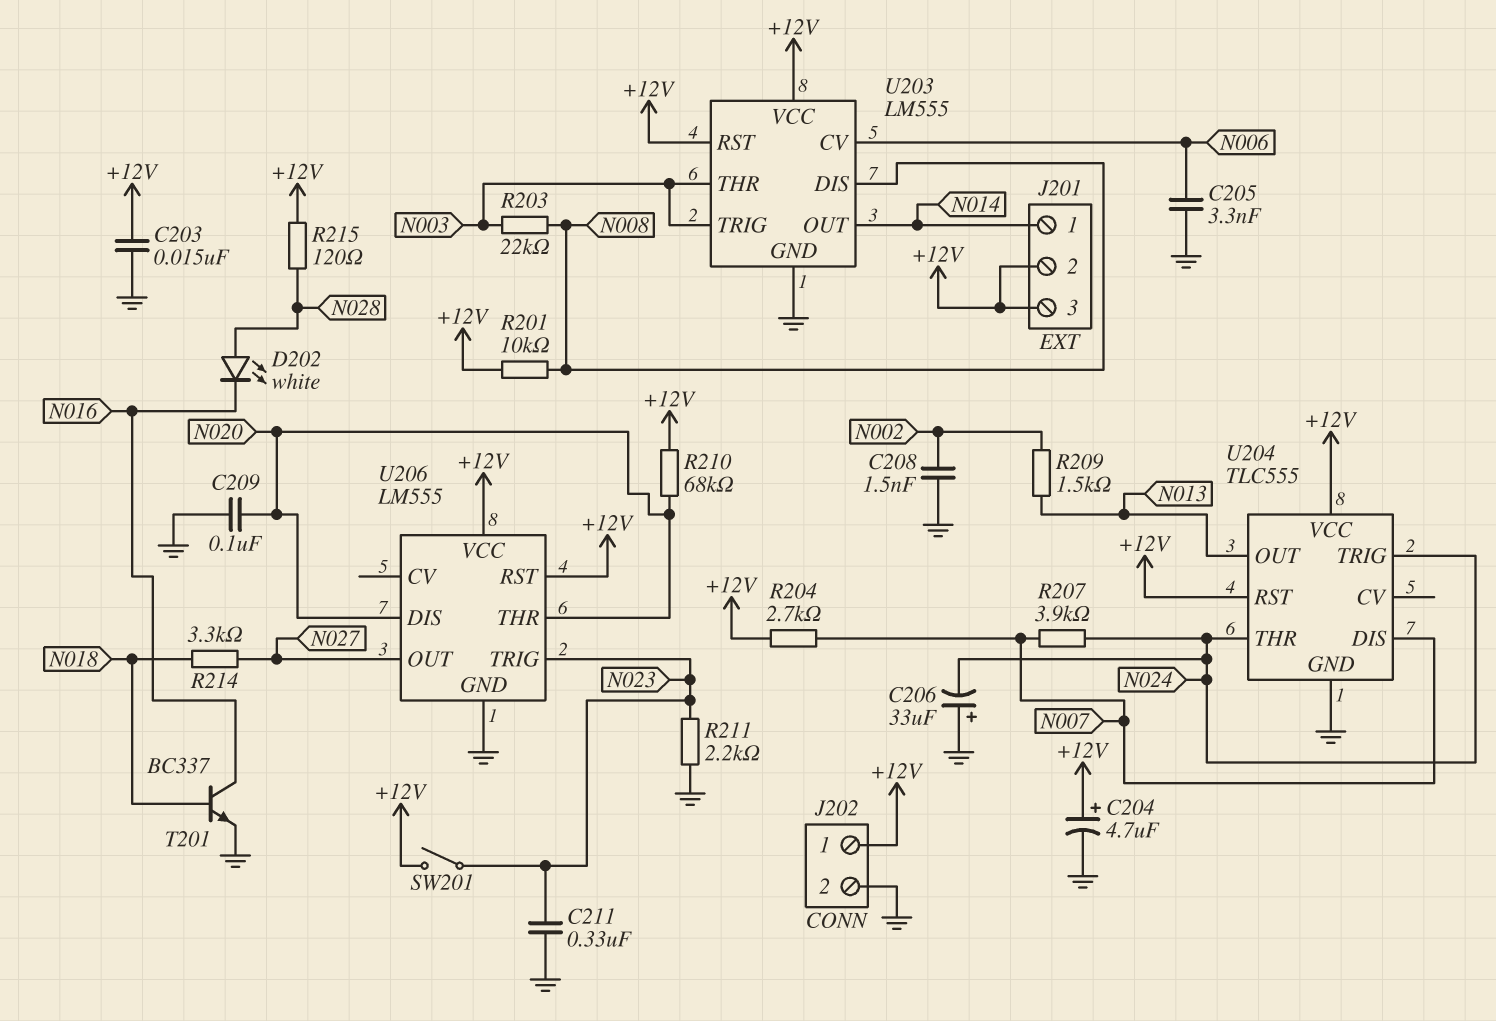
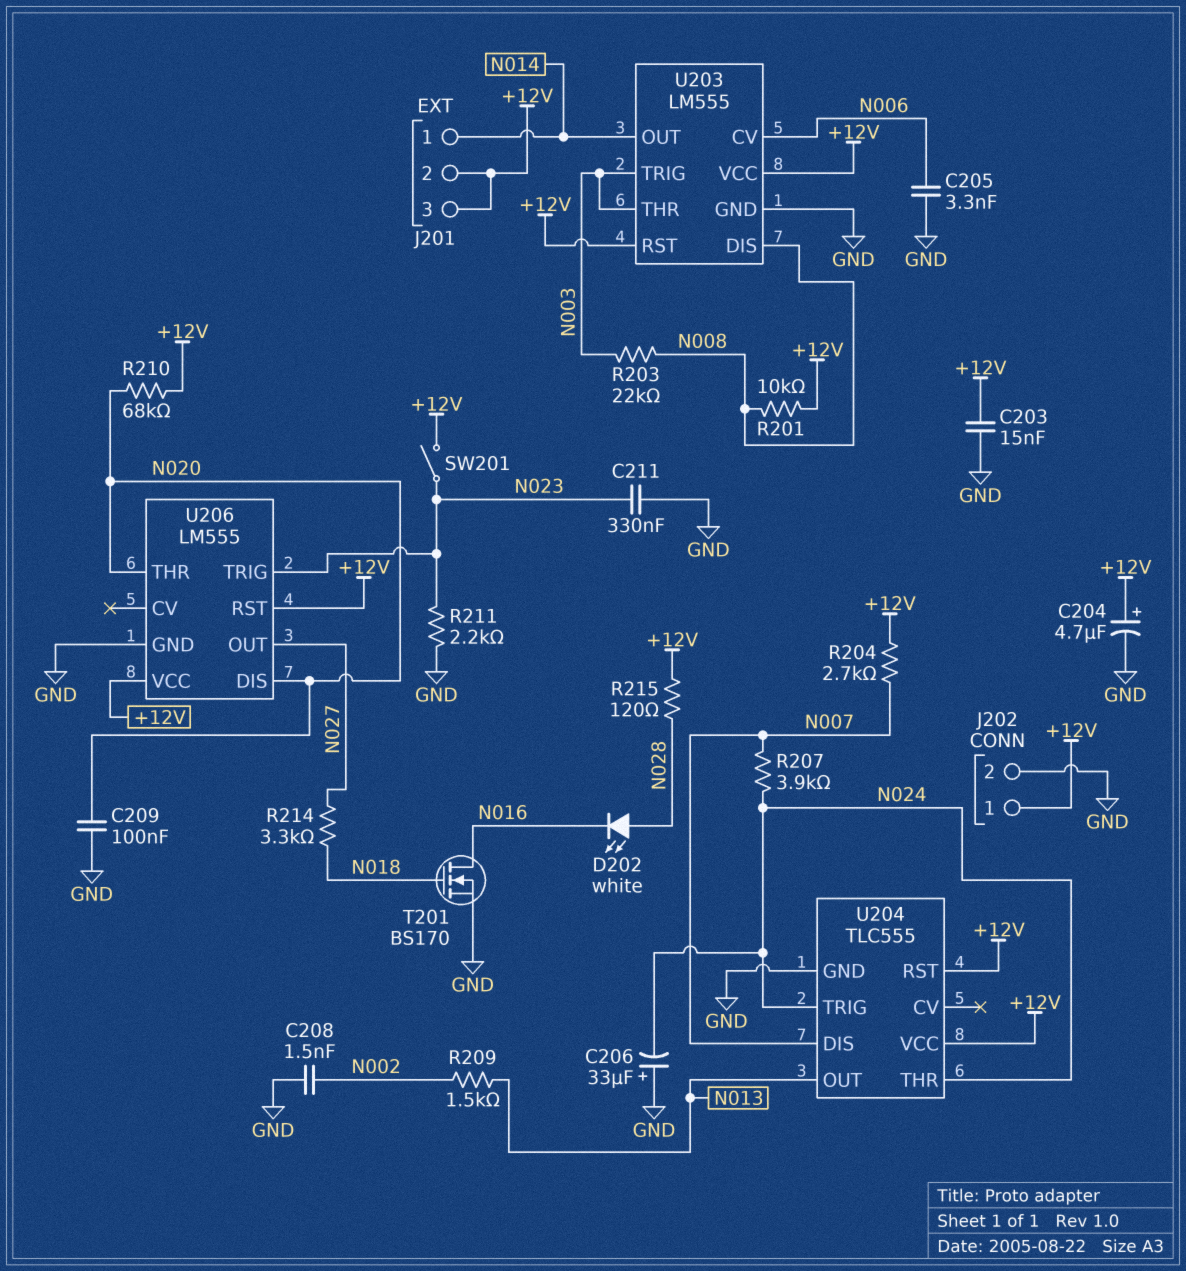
T201: NPN BC337 (B N018, C N016, E GND) -> NMOS BS170 (G N018, D N016, S GND)

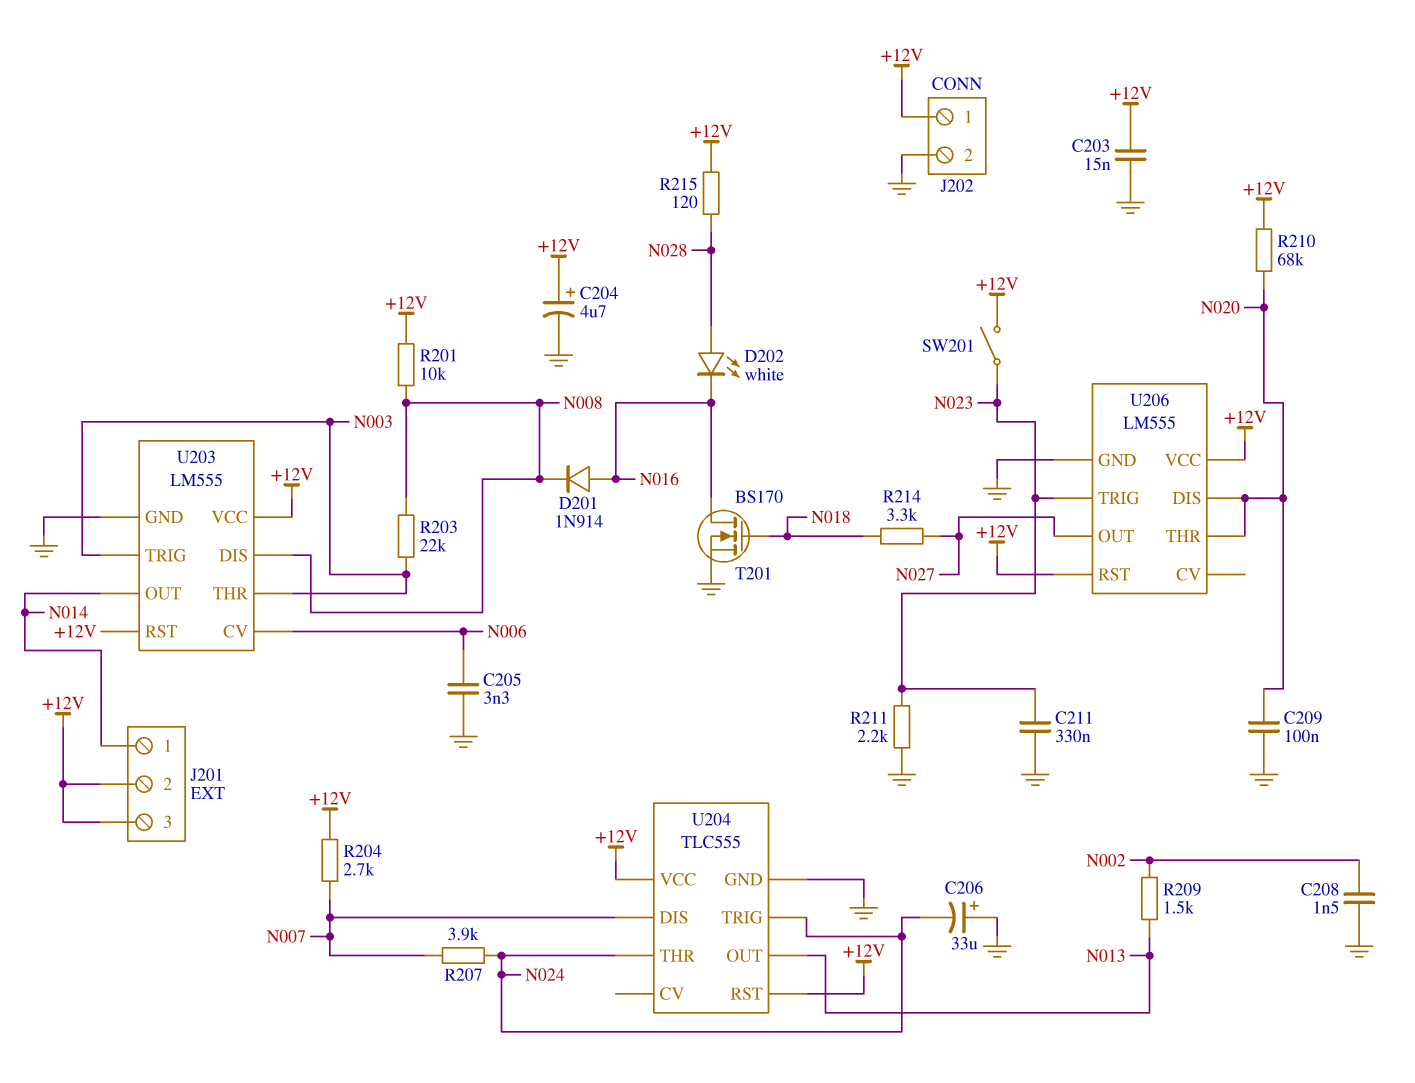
D201: none -> diode 1N914 (A N016, K N008)

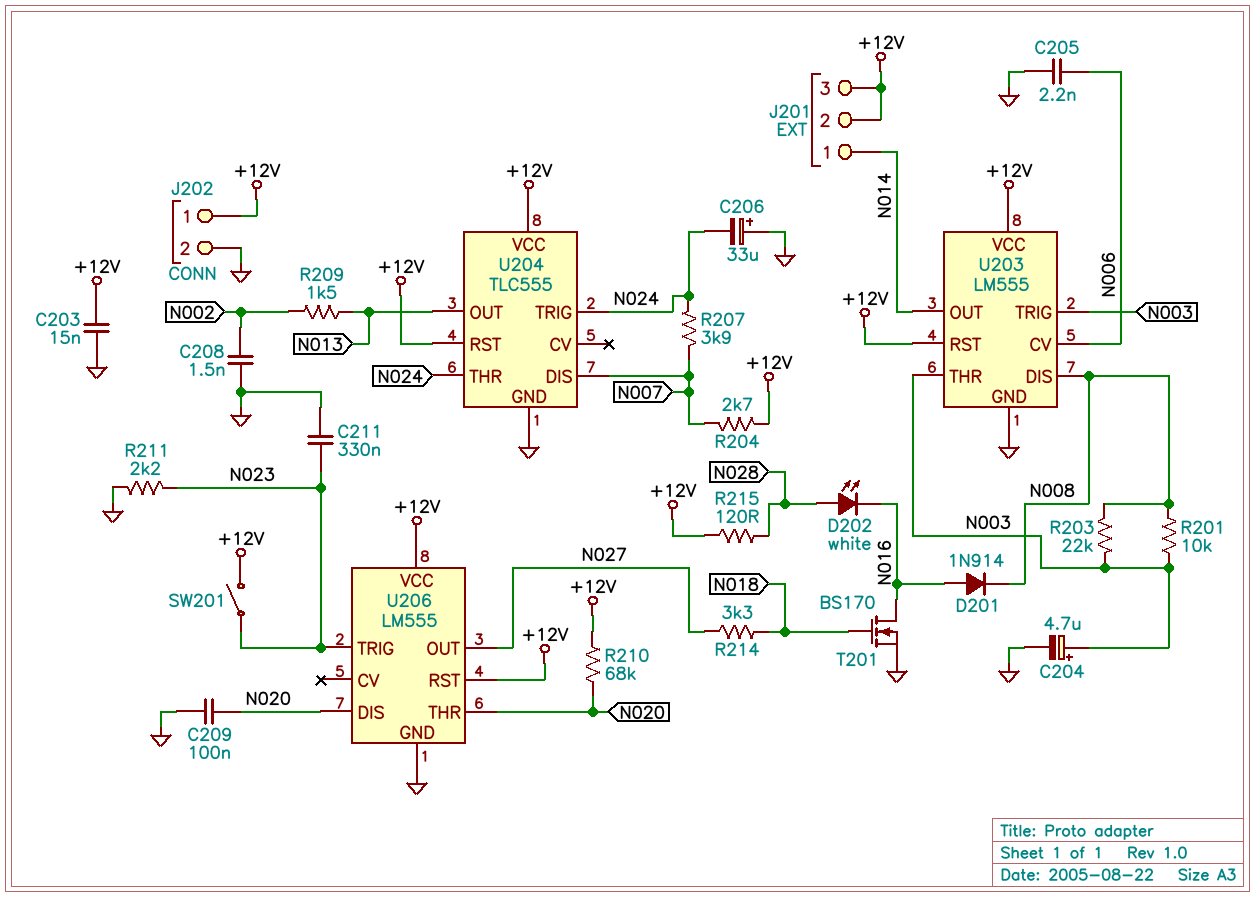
C204: 4.7uF (plus +12V, minus GND) -> 4.7uF (plus N003, minus GND)
C205: 3.3nF (GND, N006) -> 2.2nF (GND, N006)
R201: 10k (+12V, N008) -> 10k (N003, N008)

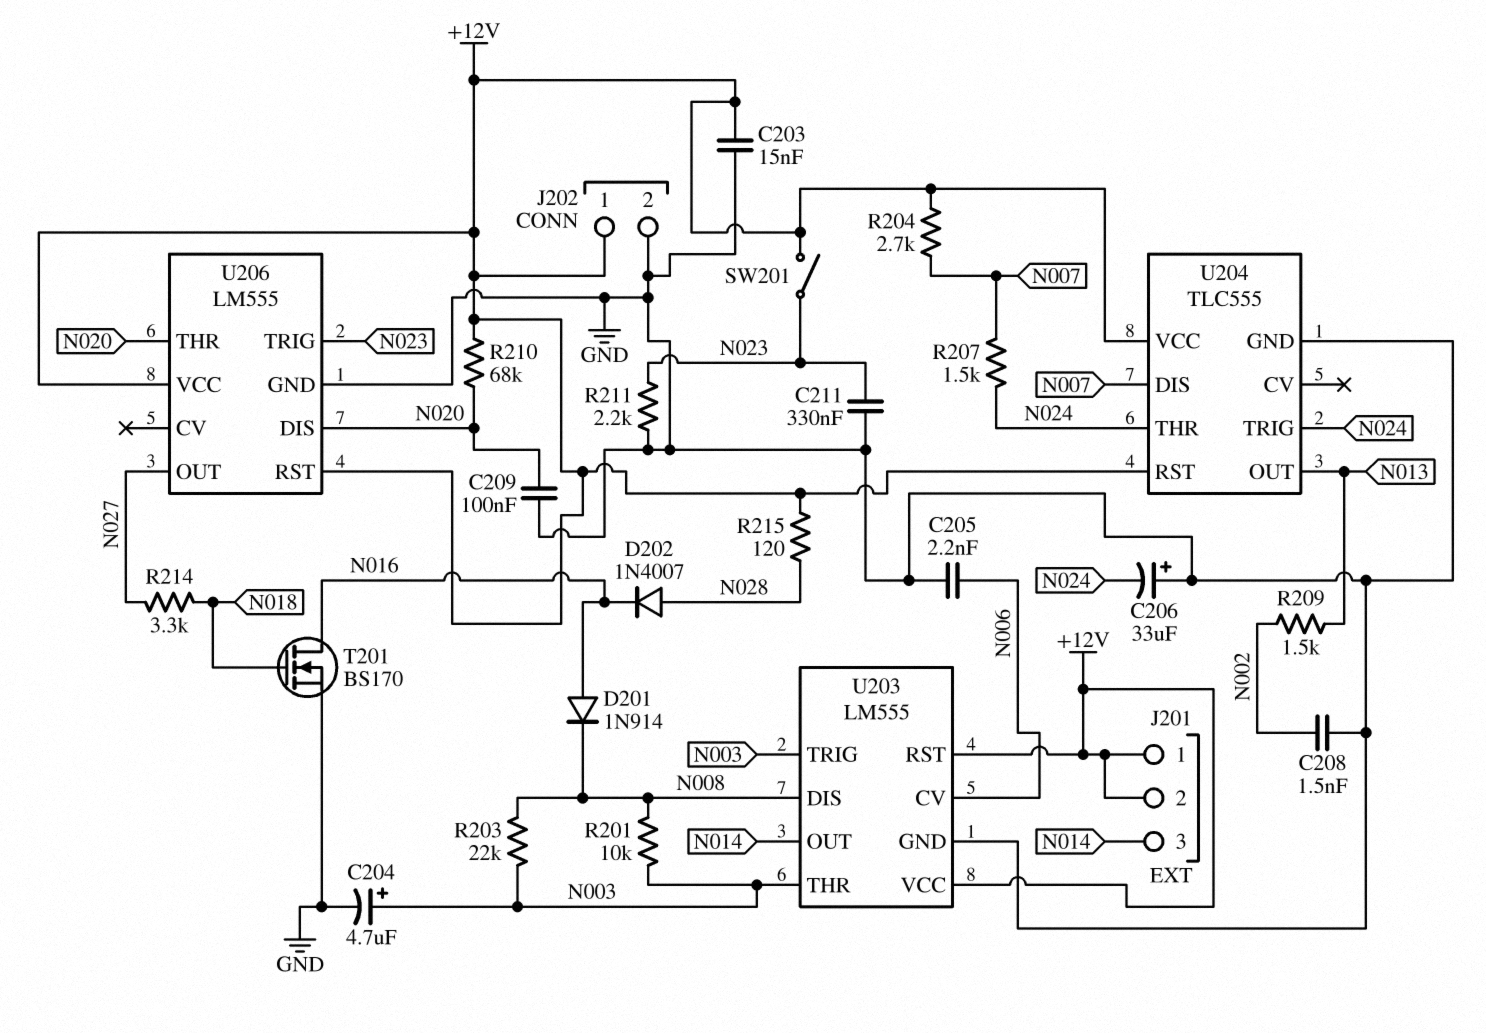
D202: LED white (A N028, K N016) -> diode 1N4007 (A N028, K N016)
J201 pin 1: N014 -> +12V
J201 pin 3: +12V -> N014
R207: 3.9k (N007, N024) -> 1.5k (N007, N024)

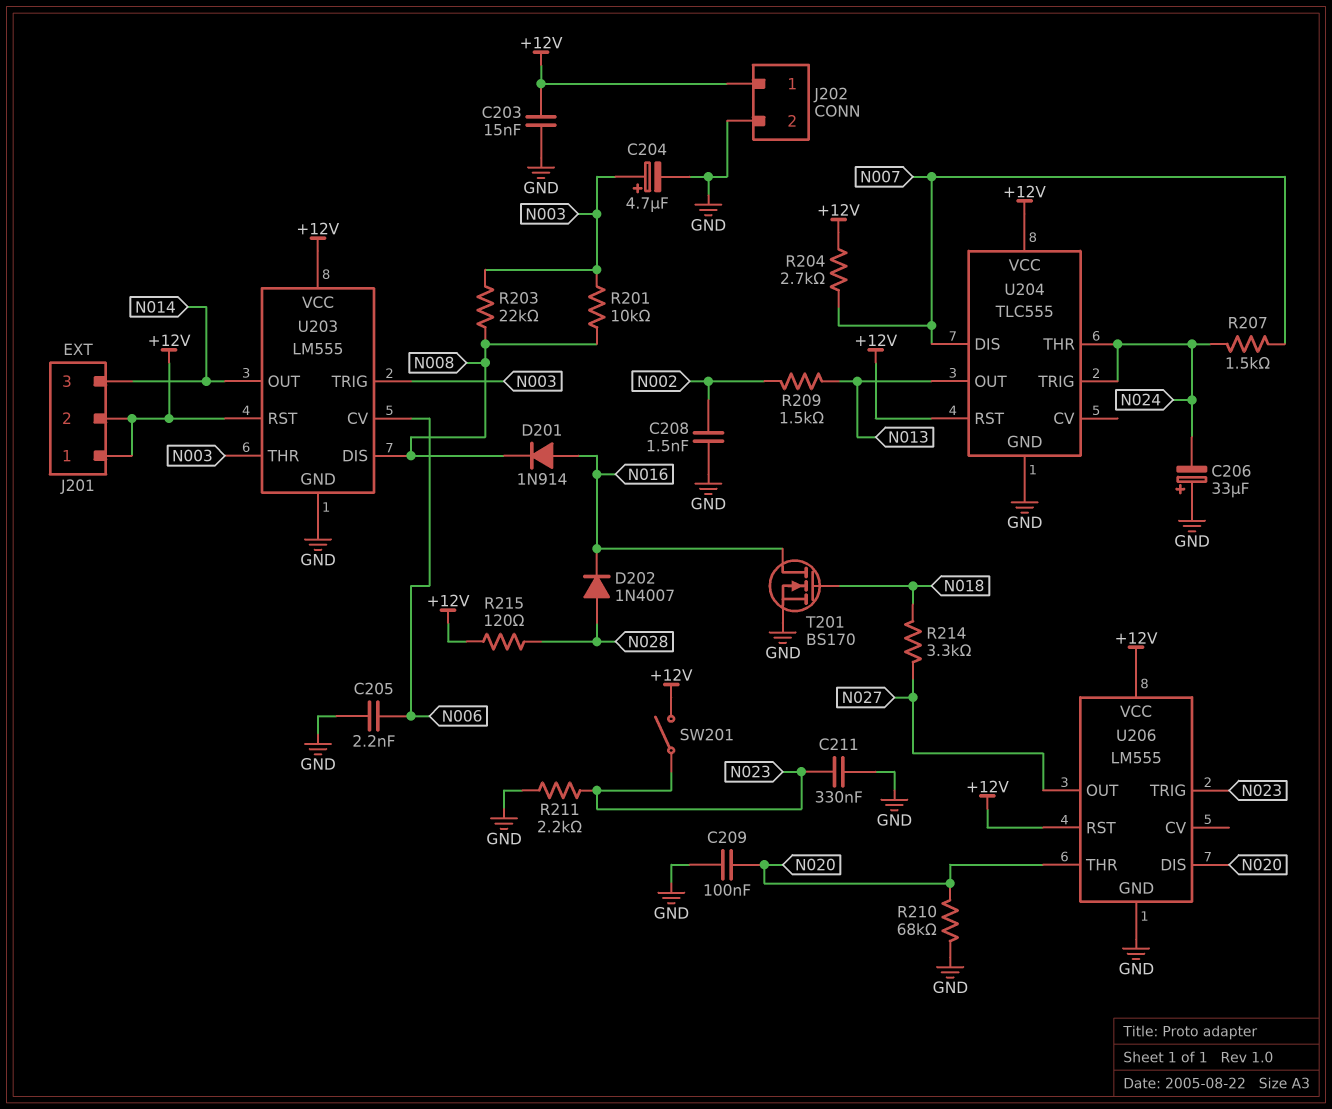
R210: 68k (+12V, N020) -> 68k (GND, N020)

